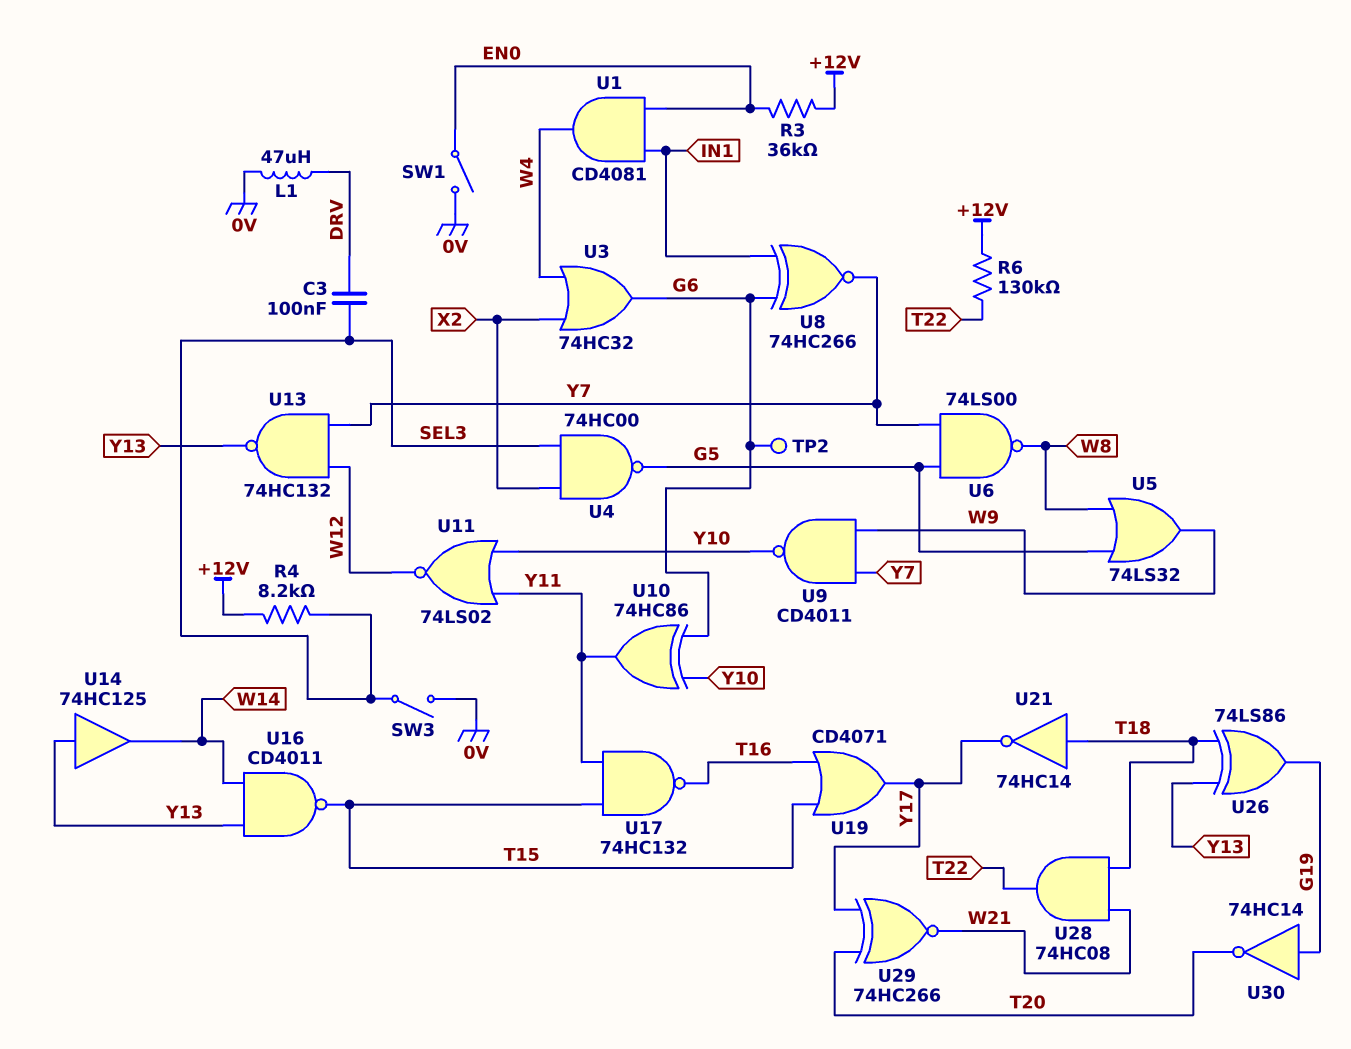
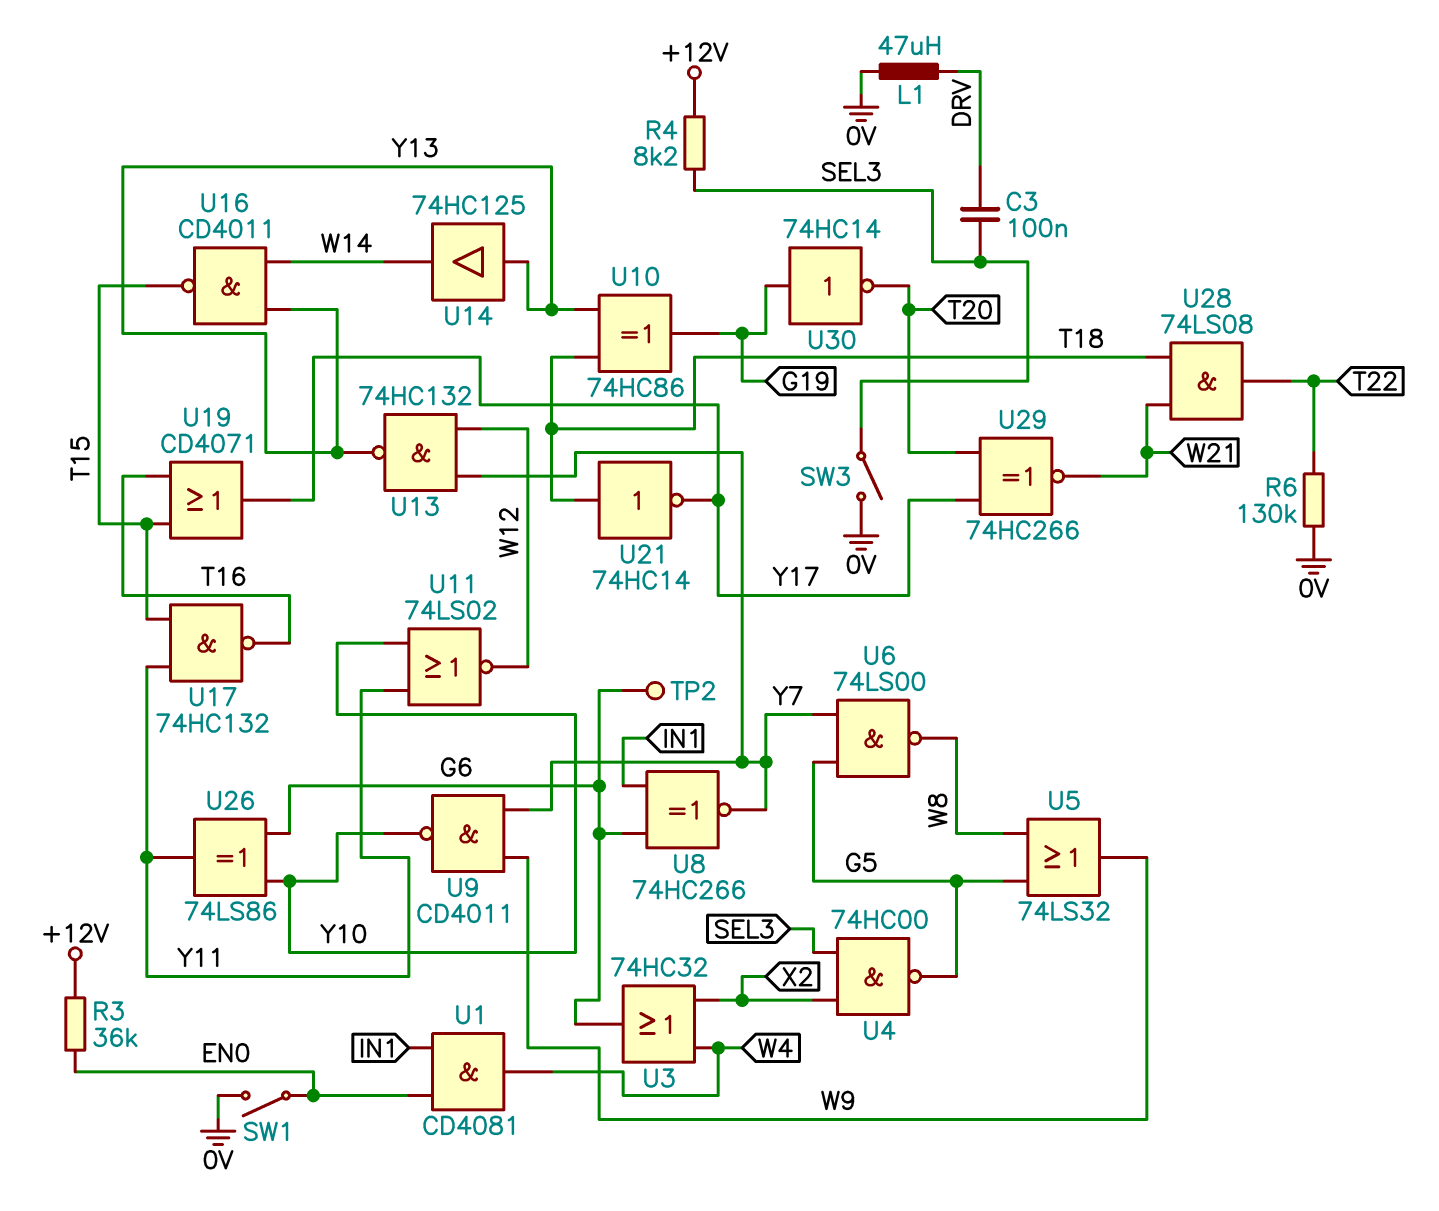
R6: 130k (+12V, T22) -> 130k (0V, T22)
U10: XOR 74HC86 (in G6, in Y10, out Y11) -> XOR 74HC86 (in T18, in Y13, out G19)
U26: XOR 74LS86 (in T18, in Y13, out G19) -> XOR 74LS86 (in G6, in Y10, out Y11)
U28: AND 74HC08 (in T18, in W21, out T22) -> AND 74LS08 (in T18, in W21, out T22)

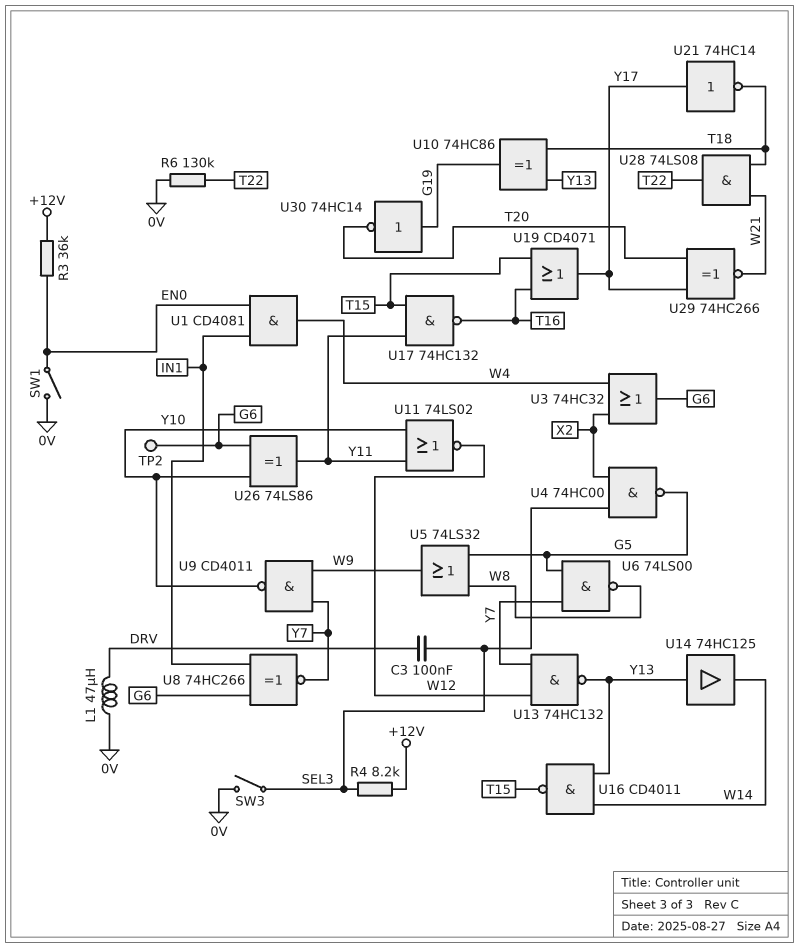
U21: NOT 74HC14 (in T18, out Y17) -> NOT 74HC14 (in Y17, out T18)

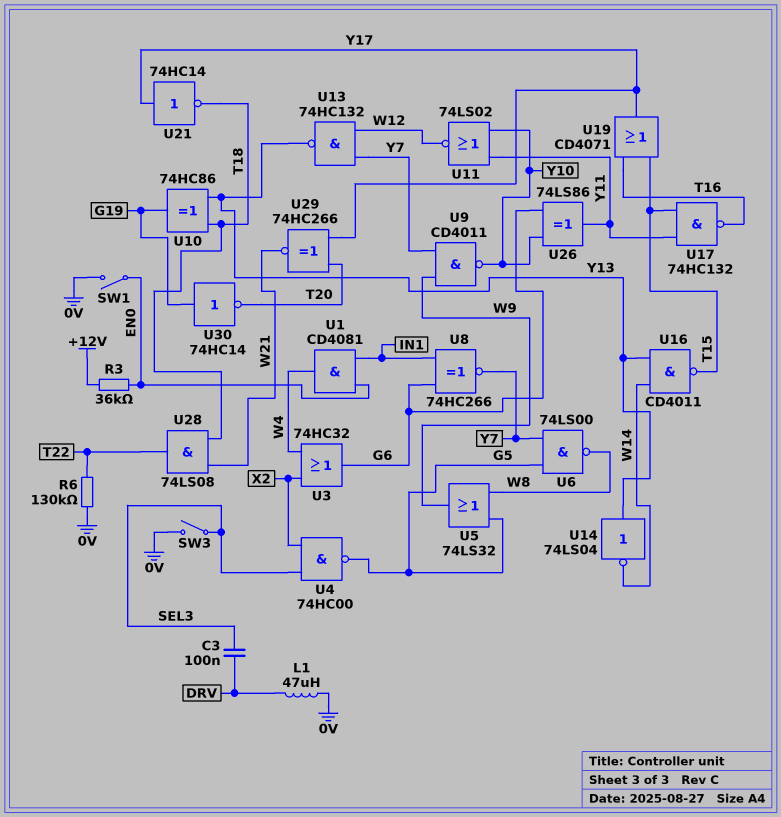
R4: 8.2k (+12V, SEL3) -> none
TP2: test point (G6) -> none
U14: buffer 74HC125 (in Y13, out W14) -> NOT 74LS04 (in Y13, out W14)

